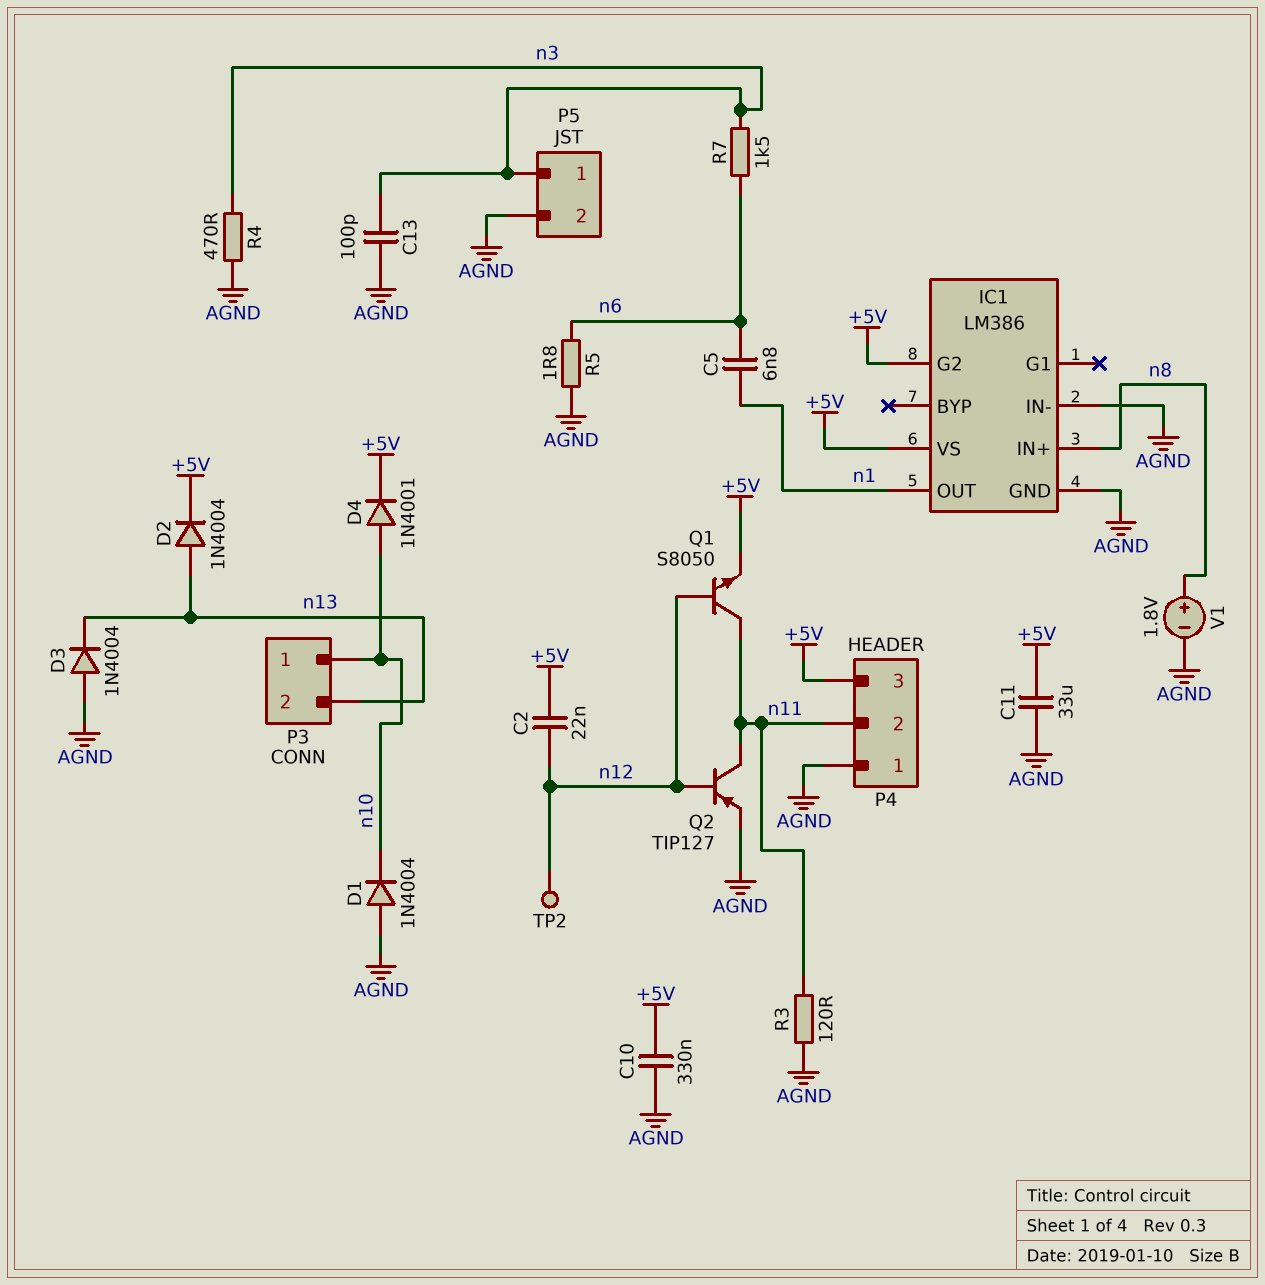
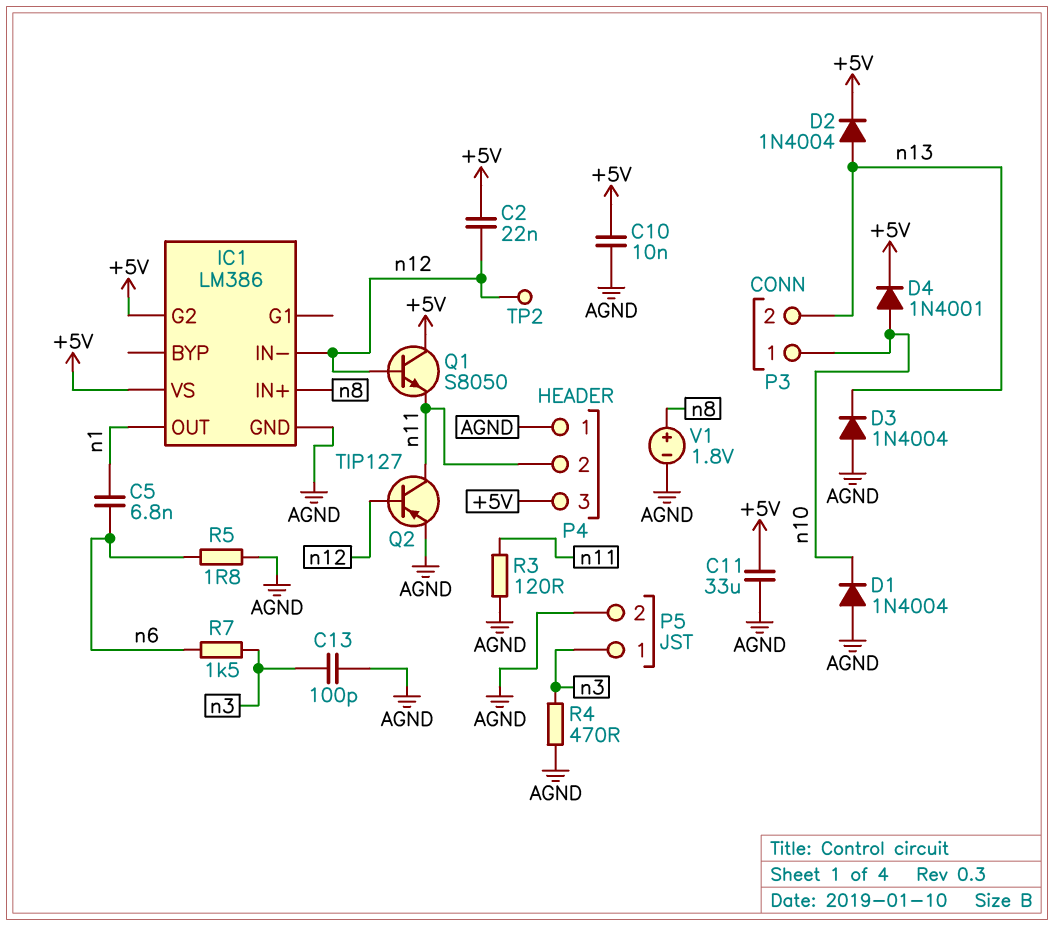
C10: 330nF (+5V, AGND) -> 10nF (+5V, AGND)
IC1 pin IN-: AGND -> n12
Q1: NPN S8050 (B n12, C n11, E +5V) -> NPN S8050 (B n12, C +5V, E n11)

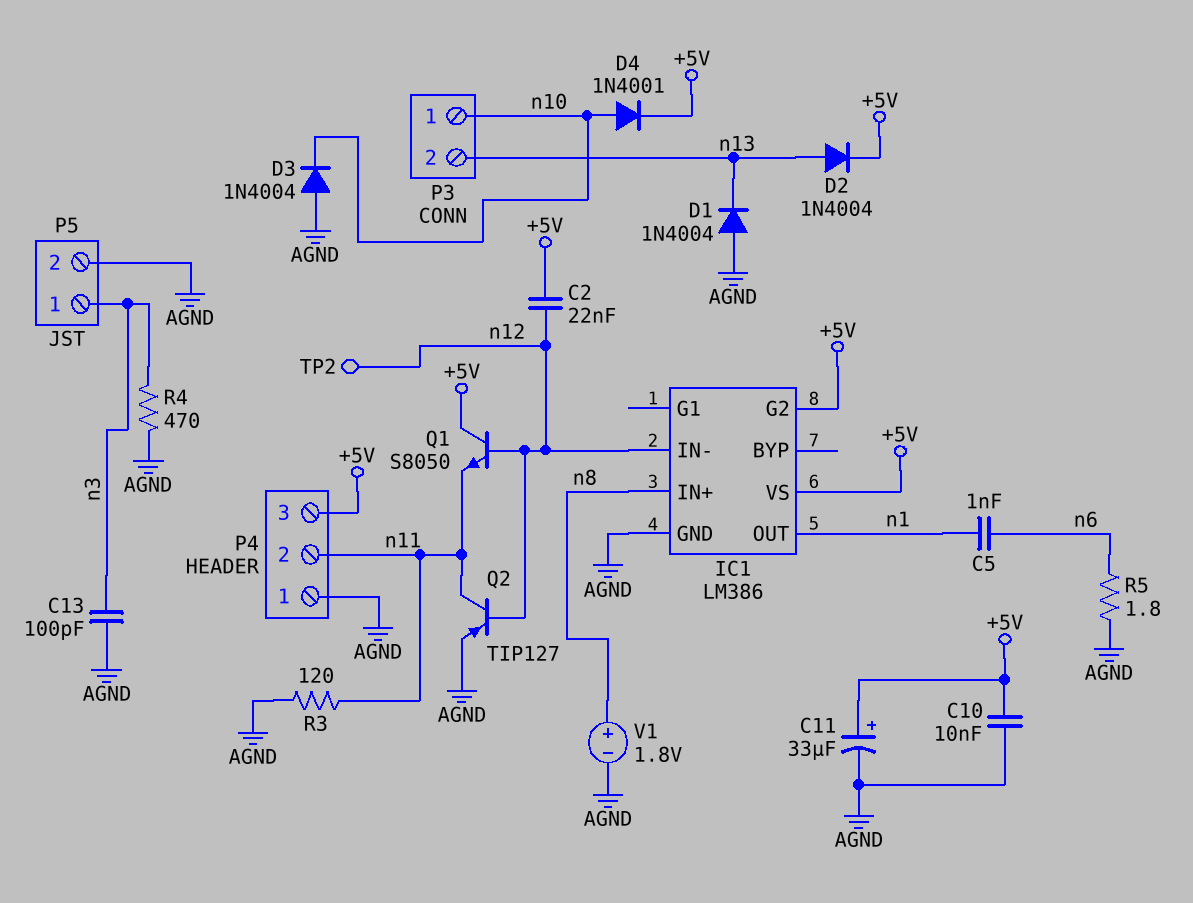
C5: 6.8nF (n1, n6) -> 1nF (n1, n6)
C11: 33uF (+5V, AGND) -> 33uF (plus +5V, minus AGND)
D1: diode 1N4004 (A AGND, K n10) -> diode 1N4004 (A AGND, K n13)
D3: diode 1N4004 (A AGND, K n13) -> diode 1N4004 (A AGND, K n10)
R7: 1.5k (n3, n6) -> none

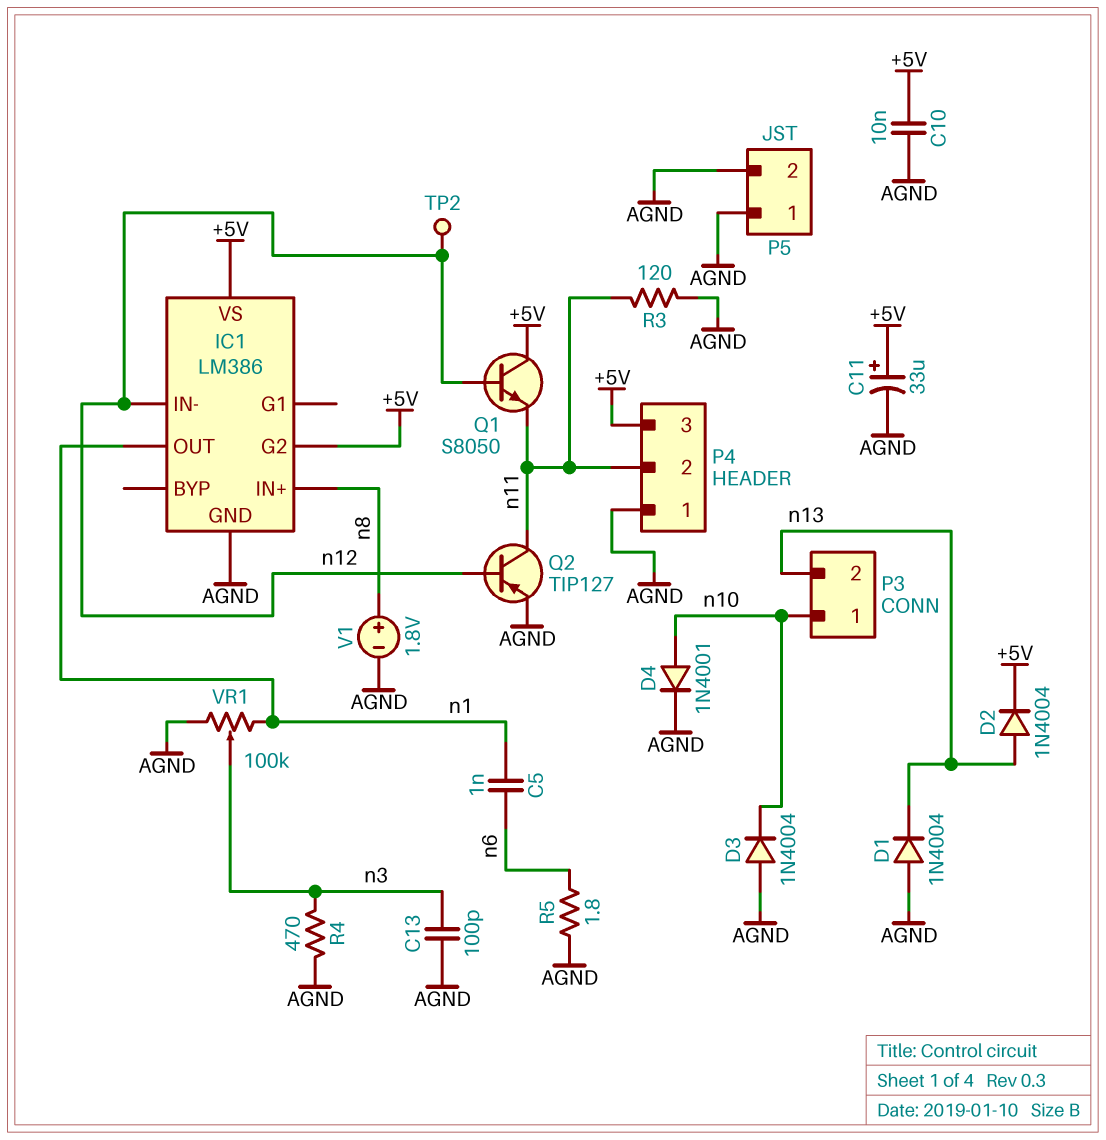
C2: 22nF (+5V, n12) -> none
D4: diode 1N4001 (A n10, K +5V) -> diode 1N4001 (A n10, K AGND)
P5 pin 1: n3 -> AGND
VR1: none -> 100k (AGND, n1, wiper n3)

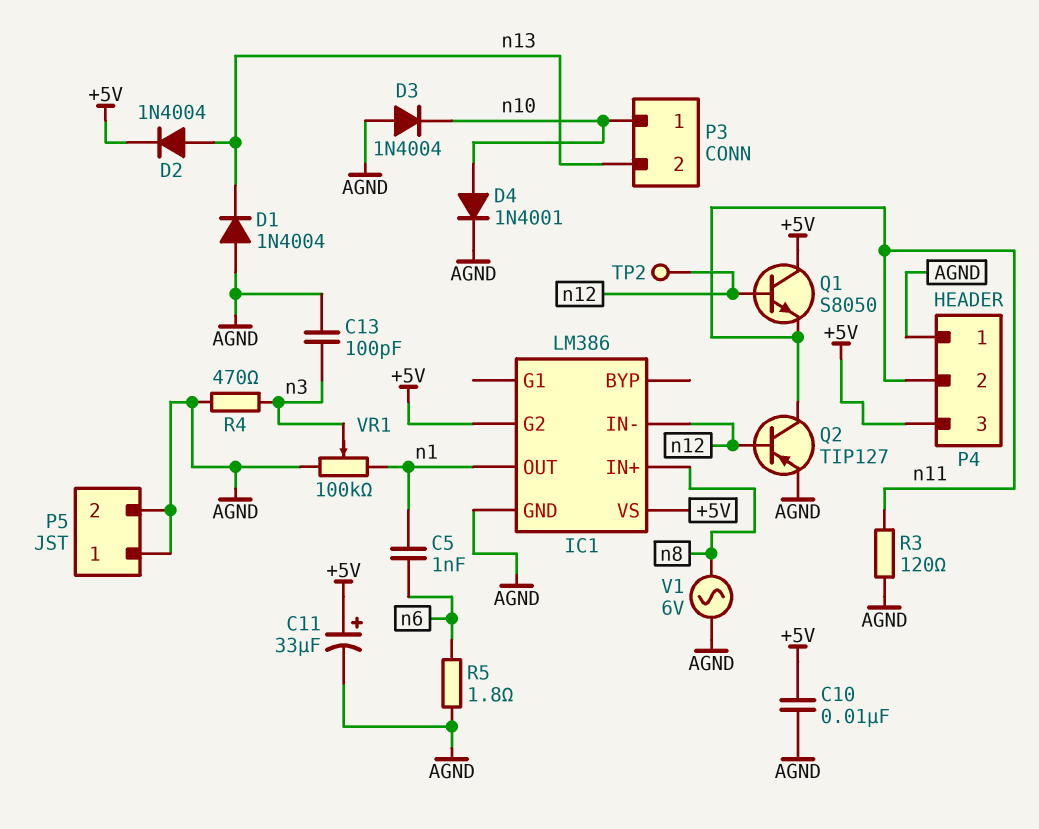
V1: 1.8V (plus n8, minus AGND) -> AC 6V (AGND, n8)

